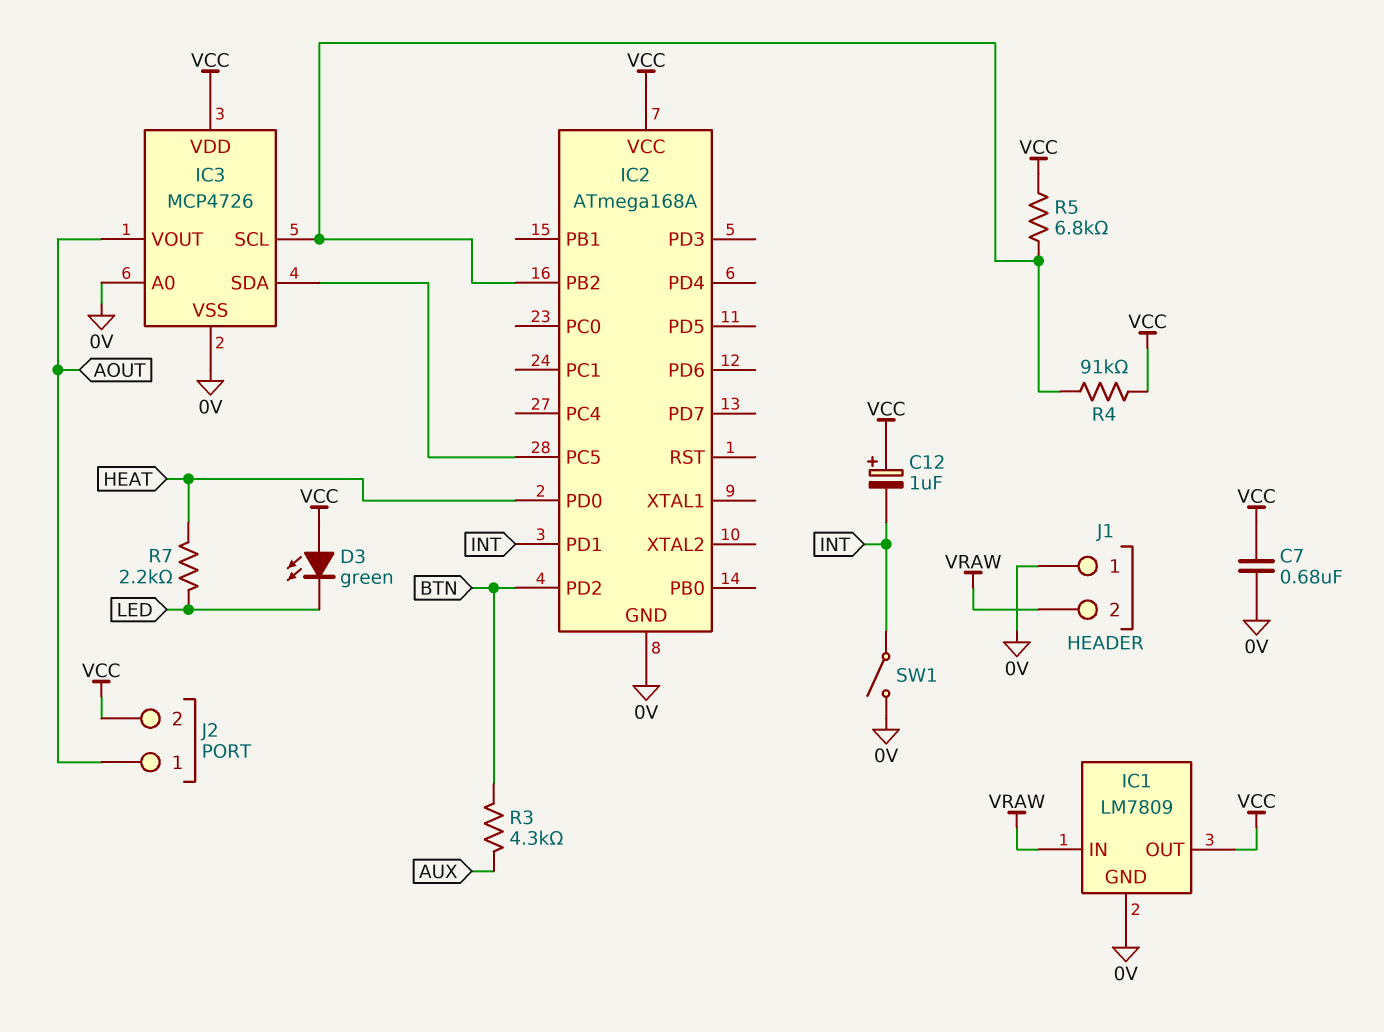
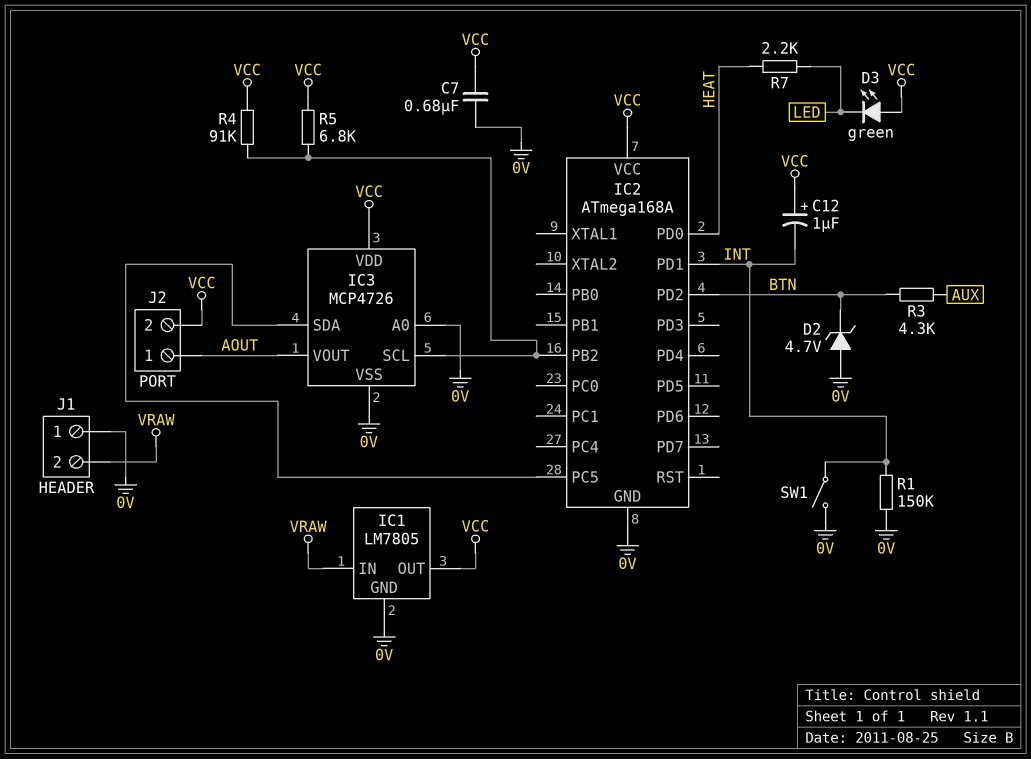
D2: none -> zener 4.7V (A 0V, K BTN)
IC1: LM7809 -> LM7805
R1: none -> 150k (0V, INT)

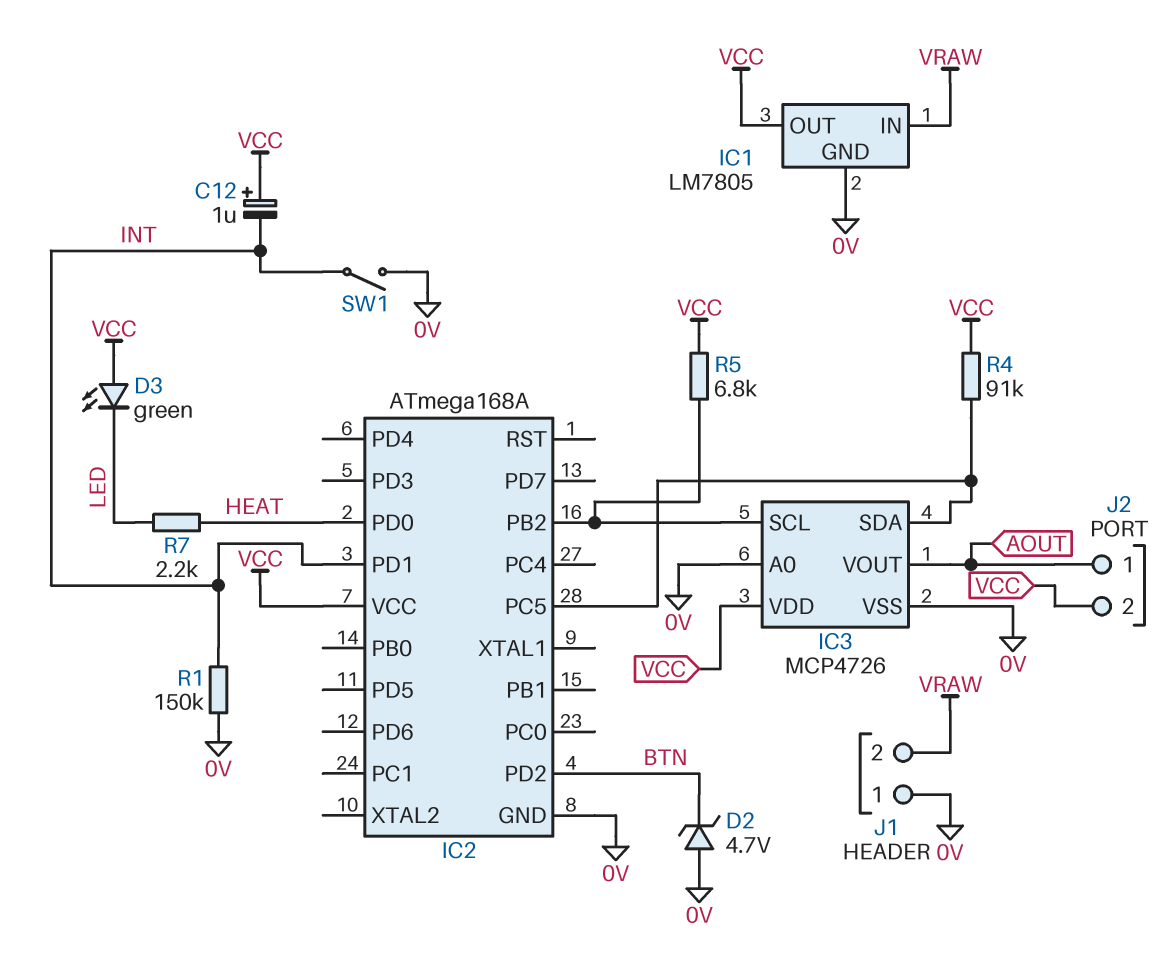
C7: 680nF (0V, VCC) -> none
R3: 4.3k (AUX, BTN) -> none
R4: 91k (IC2/PB2, VCC) -> 91k (IC2/PC5, VCC)

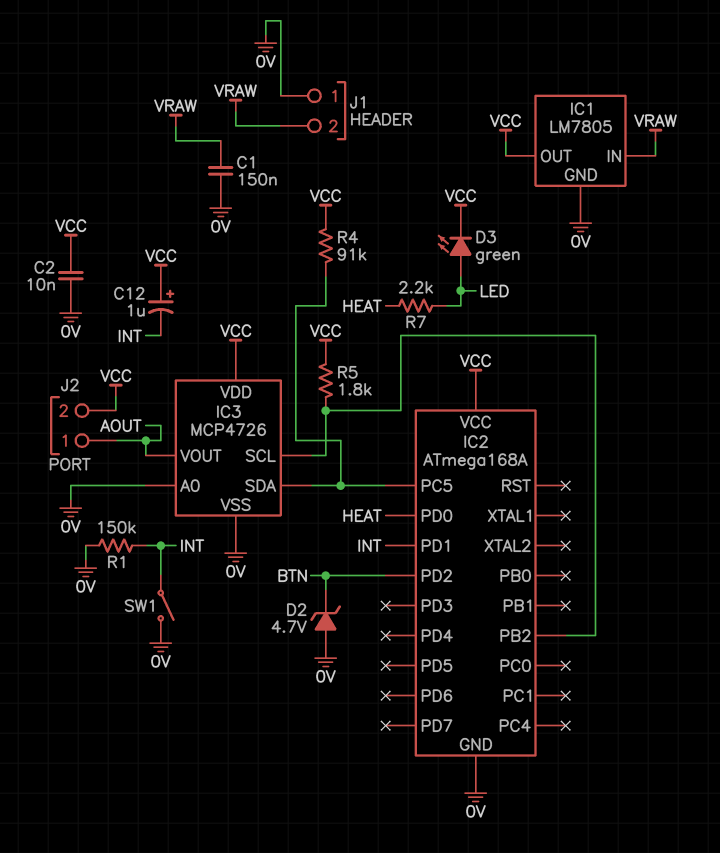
C1: none -> 150nF (0V, VRAW)
C2: none -> 10nF (0V, VCC)
D3: LED green (A VCC, K LED) -> LED green (A LED, K VCC)
R5: 6.8k (IC2/PB2, VCC) -> 1.8k (IC2/PB2, VCC)

